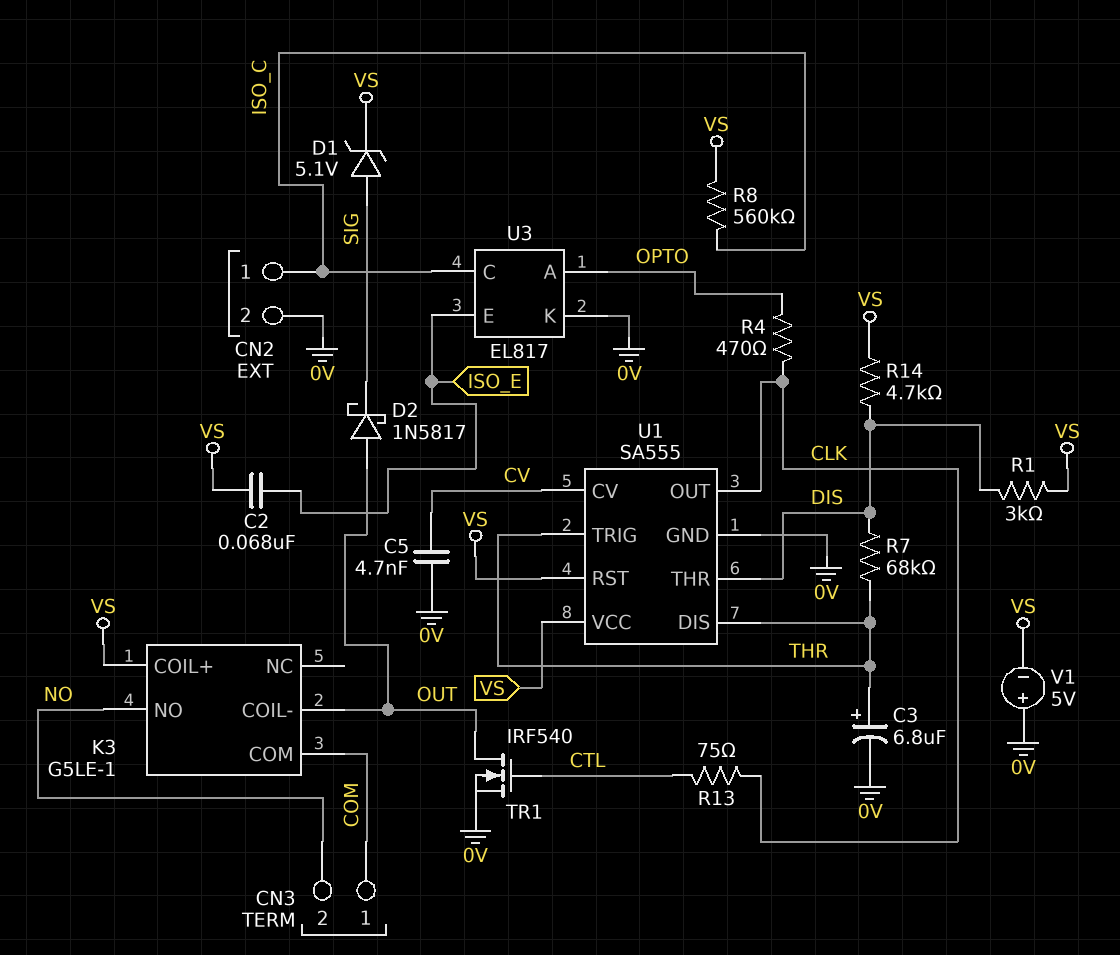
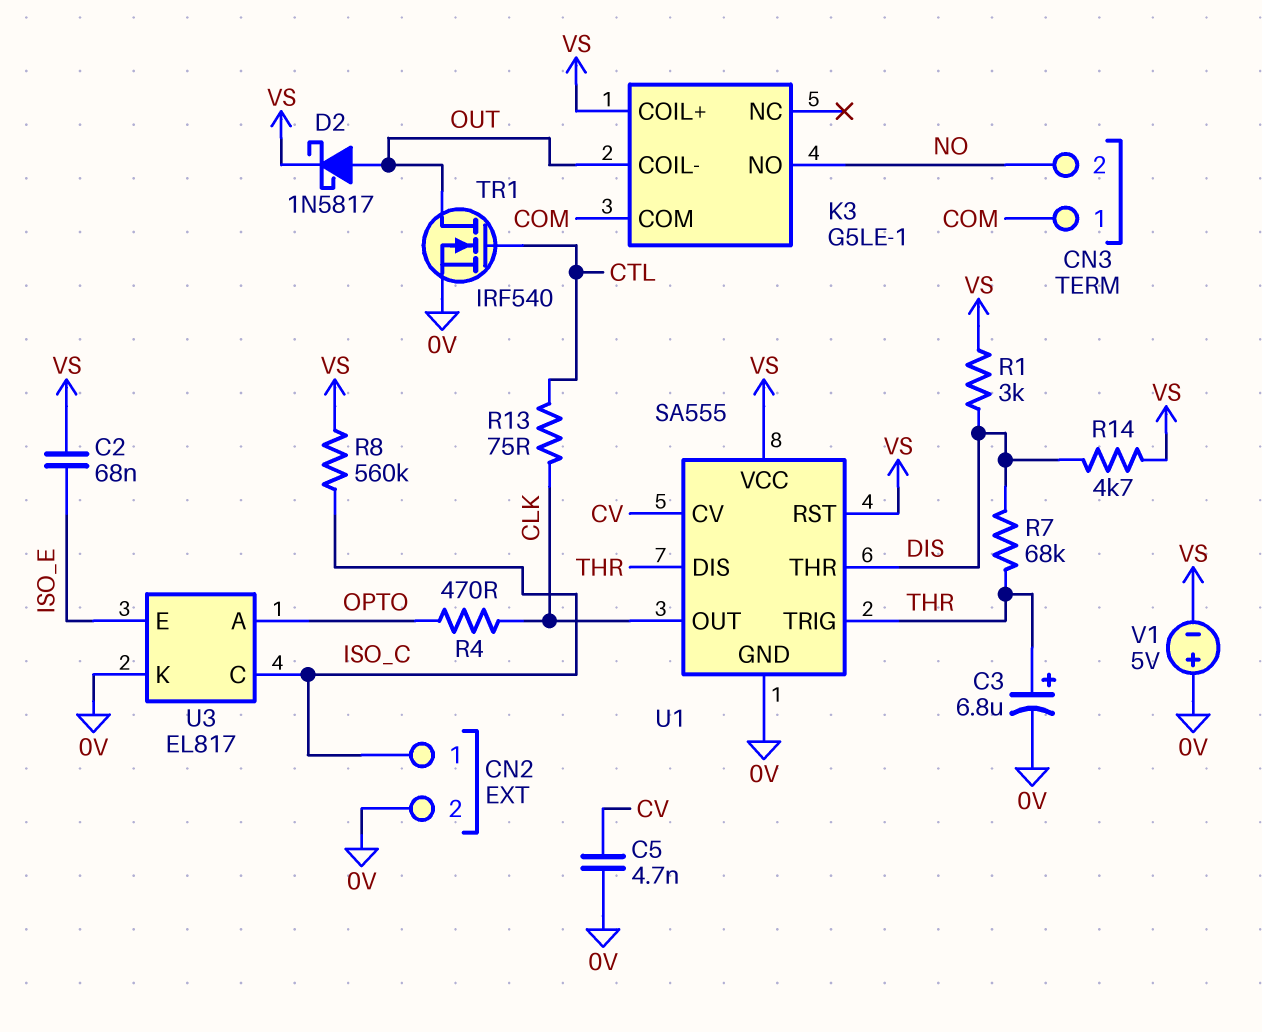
D1: zener 5.1V (A SIG, K VS) -> none
D2: schottky 1N5817 (A OUT, K SIG) -> schottky 1N5817 (A OUT, K VS)

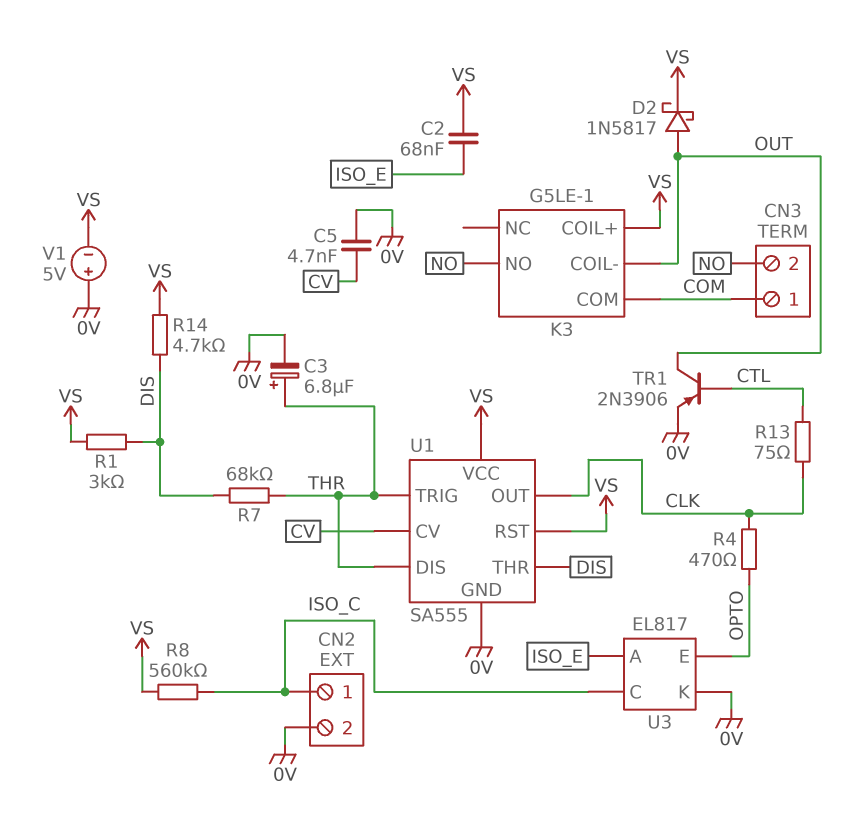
TR1: NMOS IRF540 (G CTL, D OUT, S 0V) -> PNP 2N3906 (B CTL, C OUT, E 0V)
U3 pin A: OPTO -> ISO_E
U3 pin E: ISO_E -> OPTO

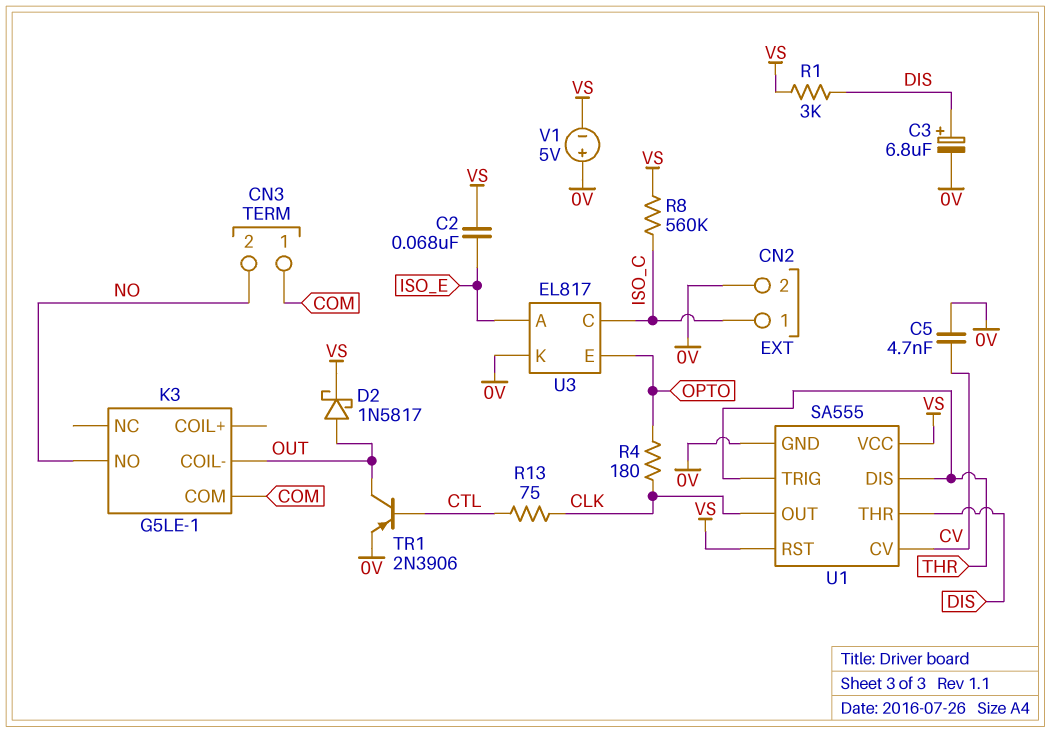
C3: 6.8uF (plus THR, minus 0V) -> 6.8uF (plus DIS, minus 0V)
K3 pin COIL+: VS -> none
R4: 470 (CLK, OPTO) -> 180 (CLK, OPTO)
R7: 68k (DIS, THR) -> none
R14: 4.7k (DIS, VS) -> none

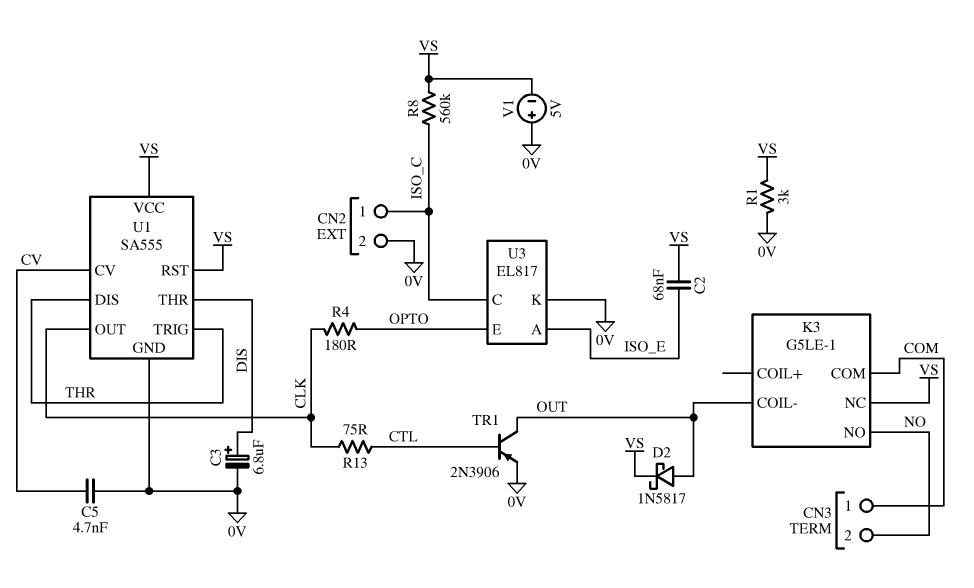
K3 pin NC: none -> VS
R1: 3k (DIS, VS) -> 3k (0V, VS)

